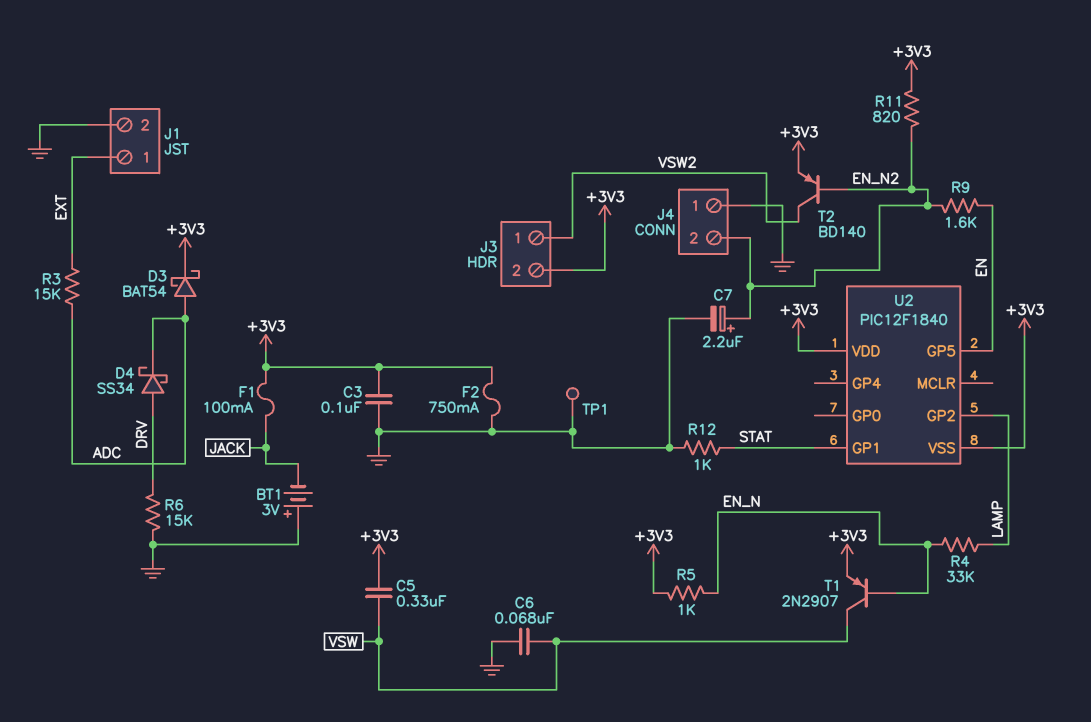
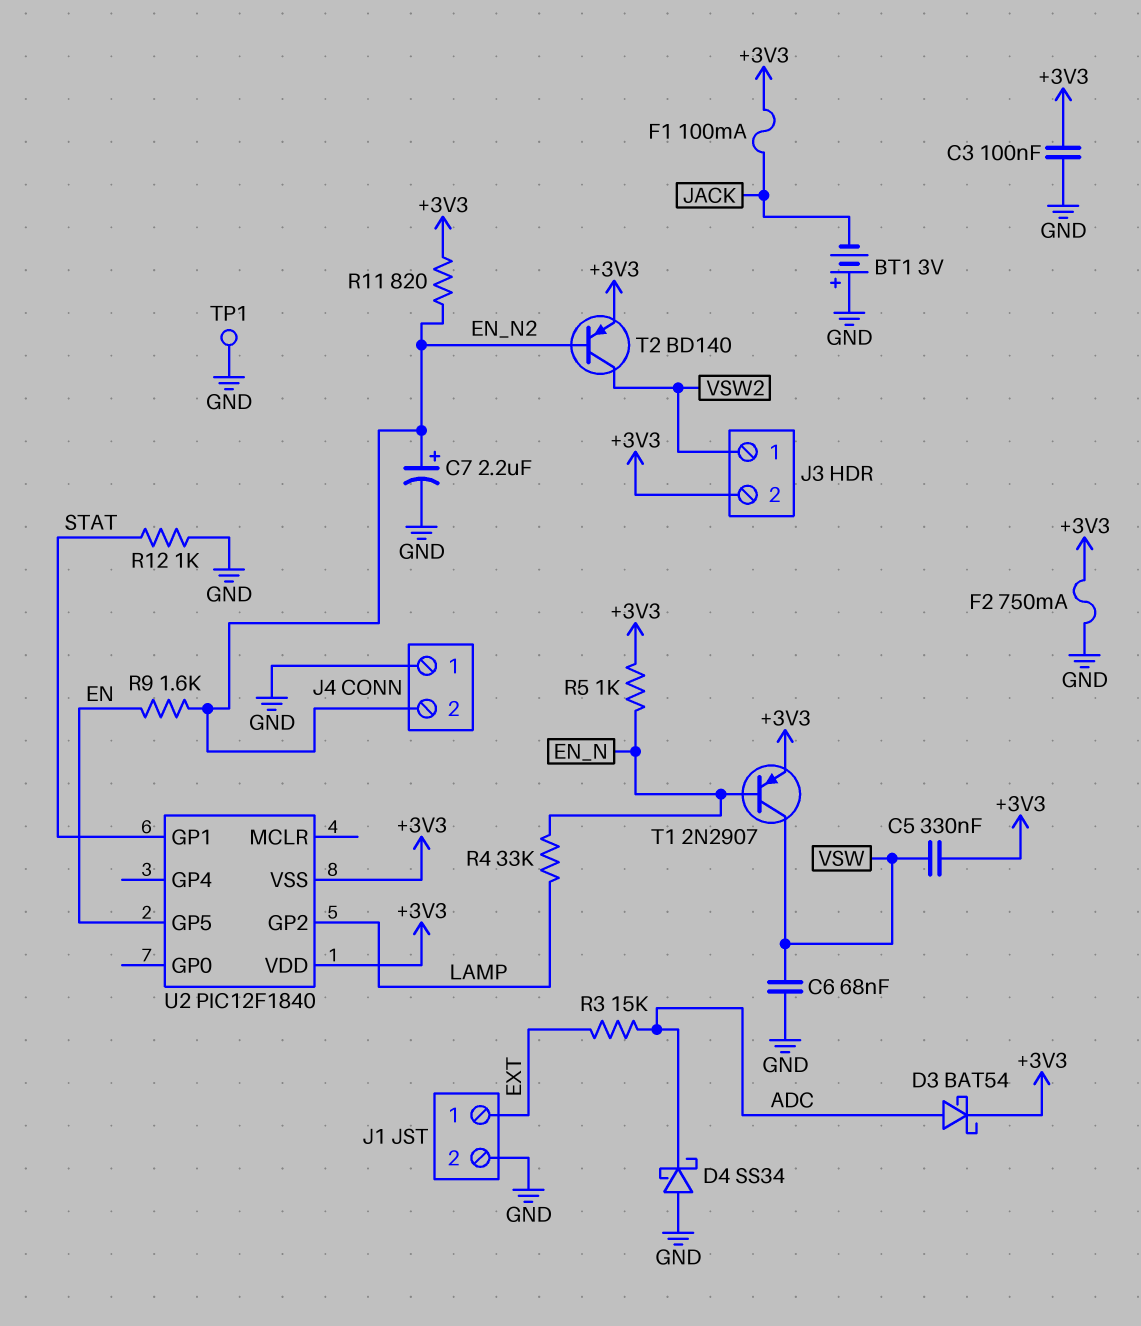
D4: schottky SS34 (A DRV, K ADC) -> schottky SS34 (A GND, K ADC)
R6: 15k (DRV, GND) -> none

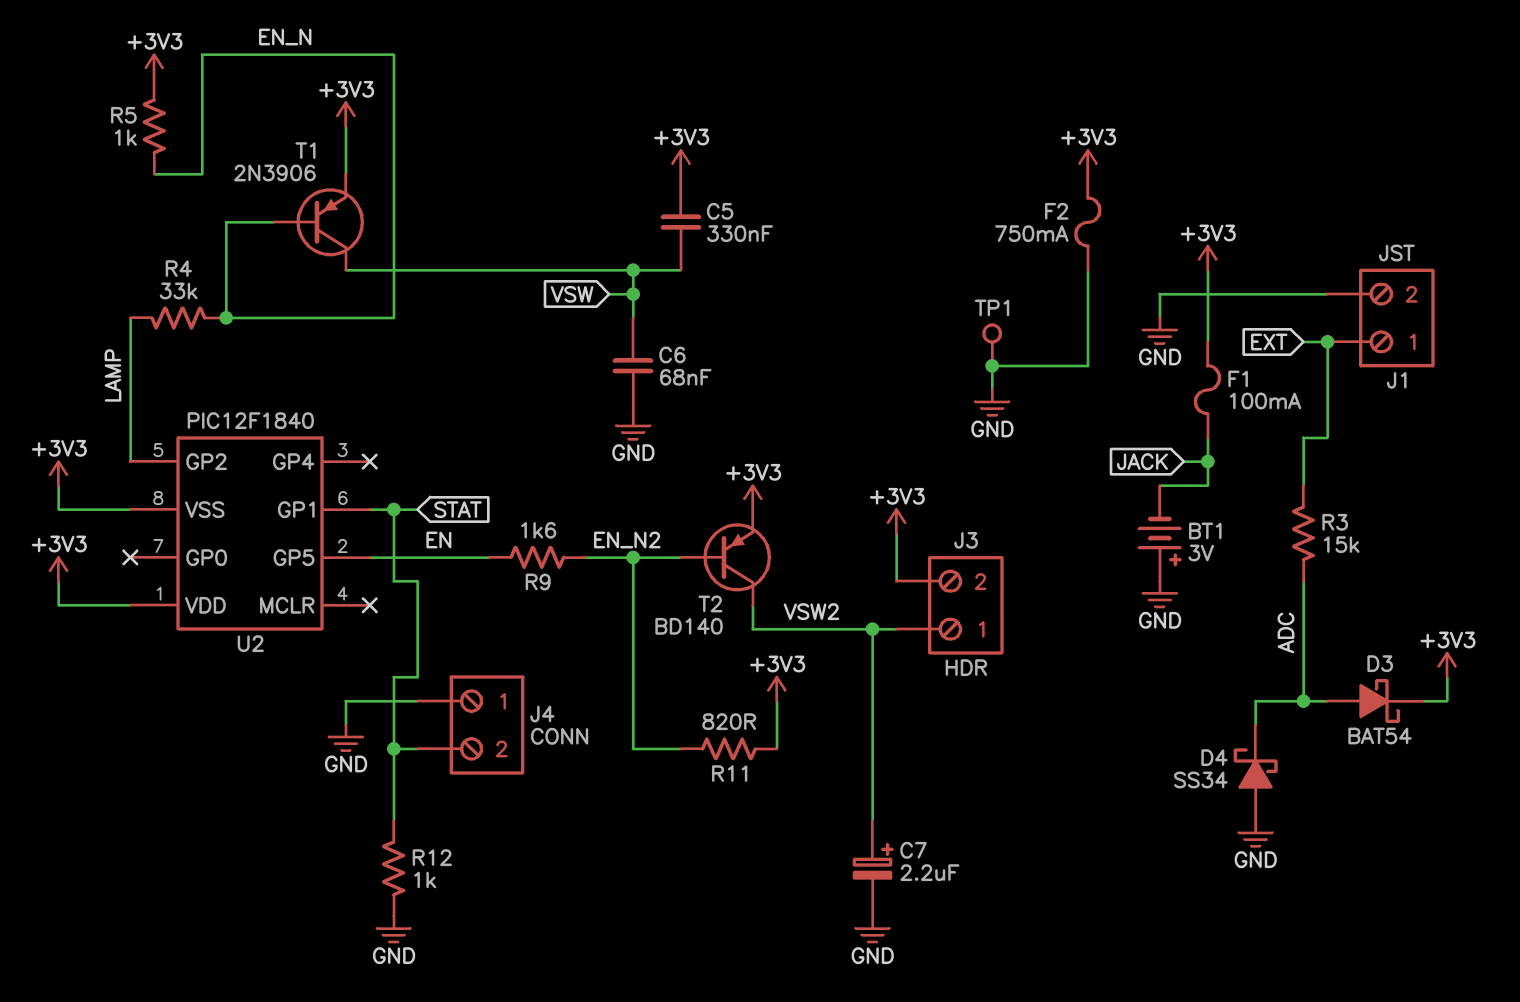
C3: 100nF (+3V3, GND) -> none
C7: 2.2uF (plus EN_N2, minus GND) -> 2.2uF (plus VSW2, minus GND)
J4 pin 2: EN_N2 -> STAT
T1: PNP 2N2907 (B EN_N, C VSW, E +3V3) -> PNP 2N3906 (B EN_N, C VSW, E +3V3)

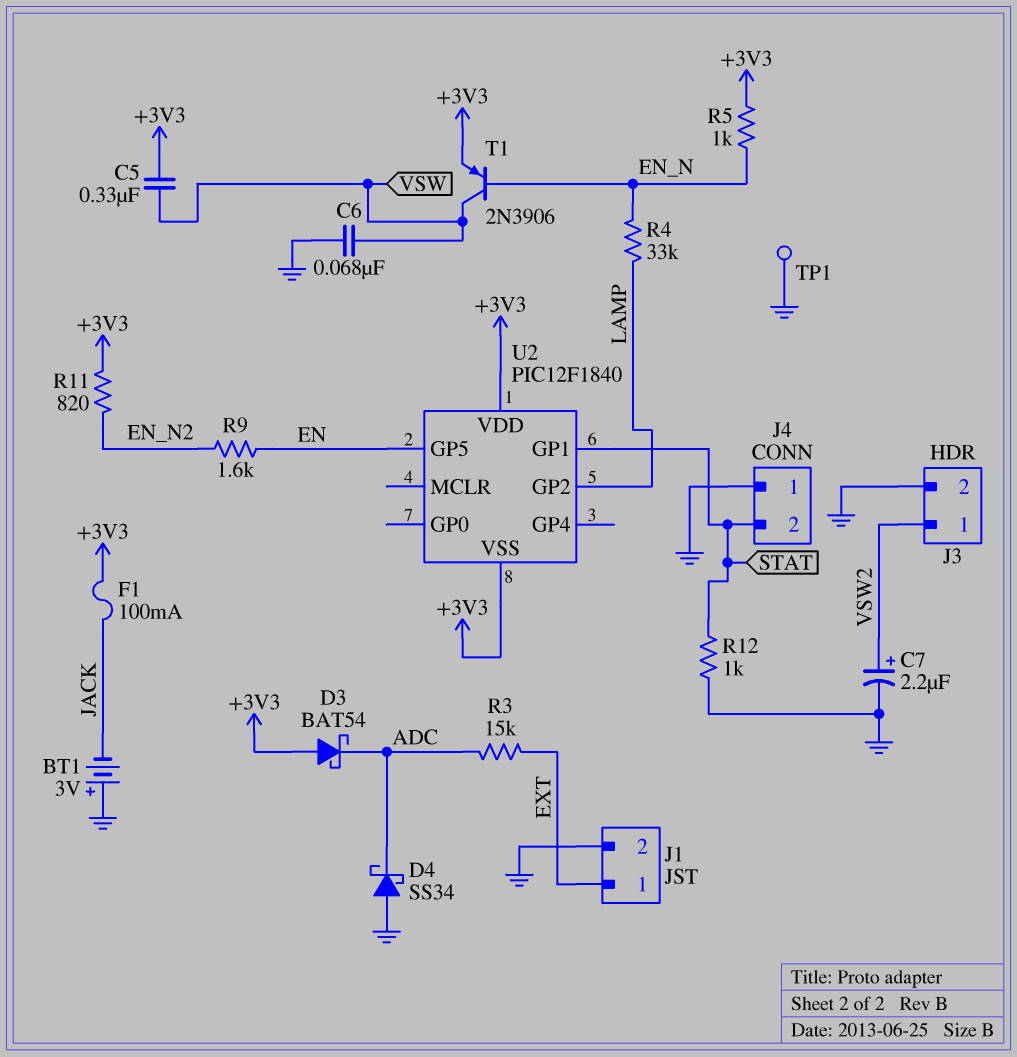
D3: schottky BAT54 (A ADC, K +3V3) -> schottky BAT54 (A +3V3, K ADC)
F2: 750mA (+3V3, GND) -> none
J3 pin 2: +3V3 -> GND
T2: PNP BD140 (B EN_N2, C VSW2, E +3V3) -> none

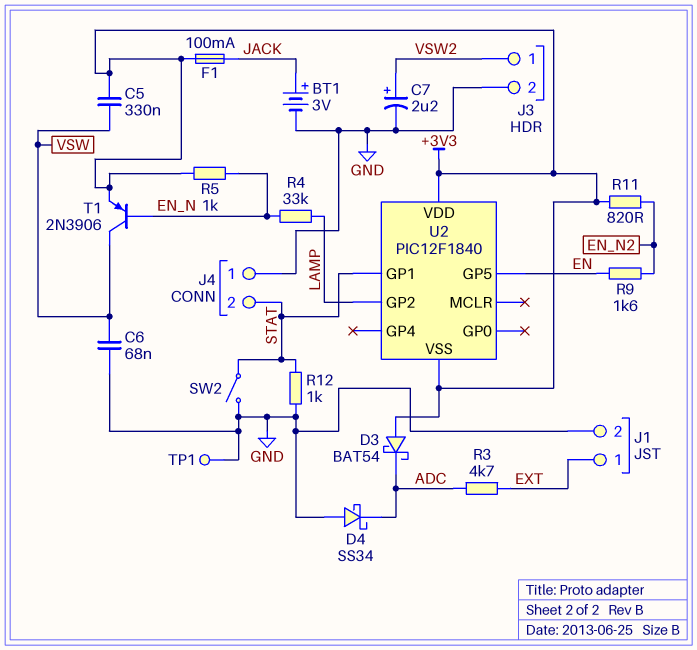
BT1: 3V (plus GND, minus JACK) -> 3V (plus JACK, minus GND)
R3: 15k (ADC, EXT) -> 4.7k (ADC, EXT)
SW2: none -> switch (GND, STAT)

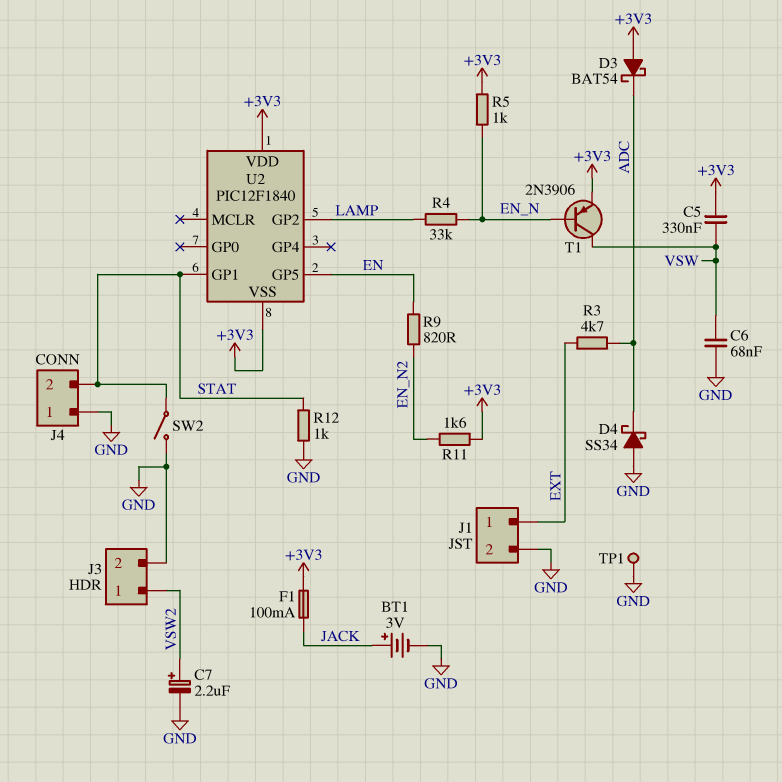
R9: 1.6k (EN, EN_N2) -> 820 (EN, EN_N2)
R11: 820 (+3V3, EN_N2) -> 1.6k (+3V3, EN_N2)

